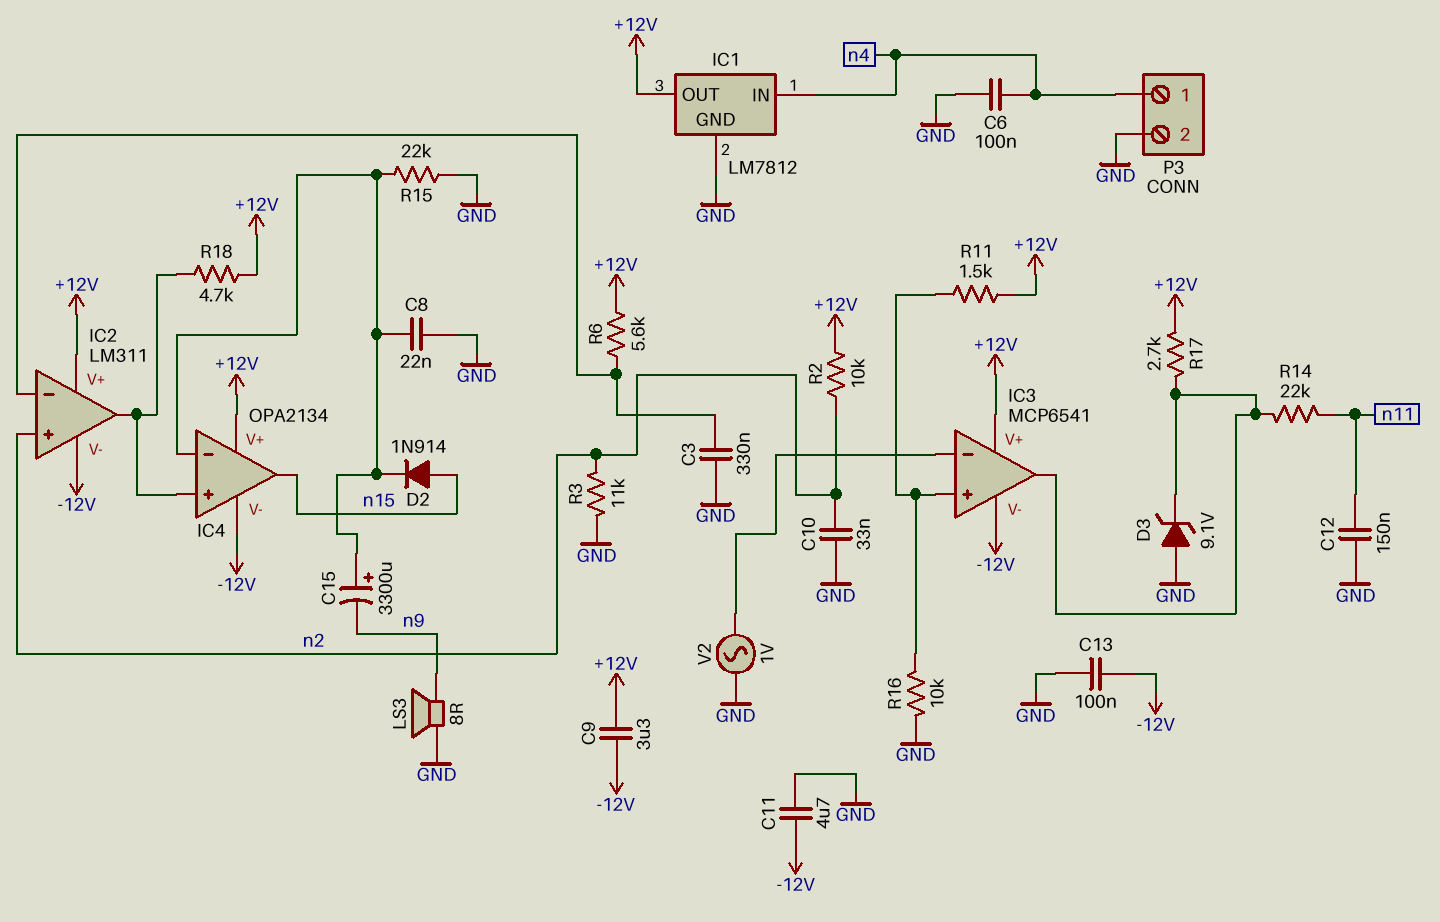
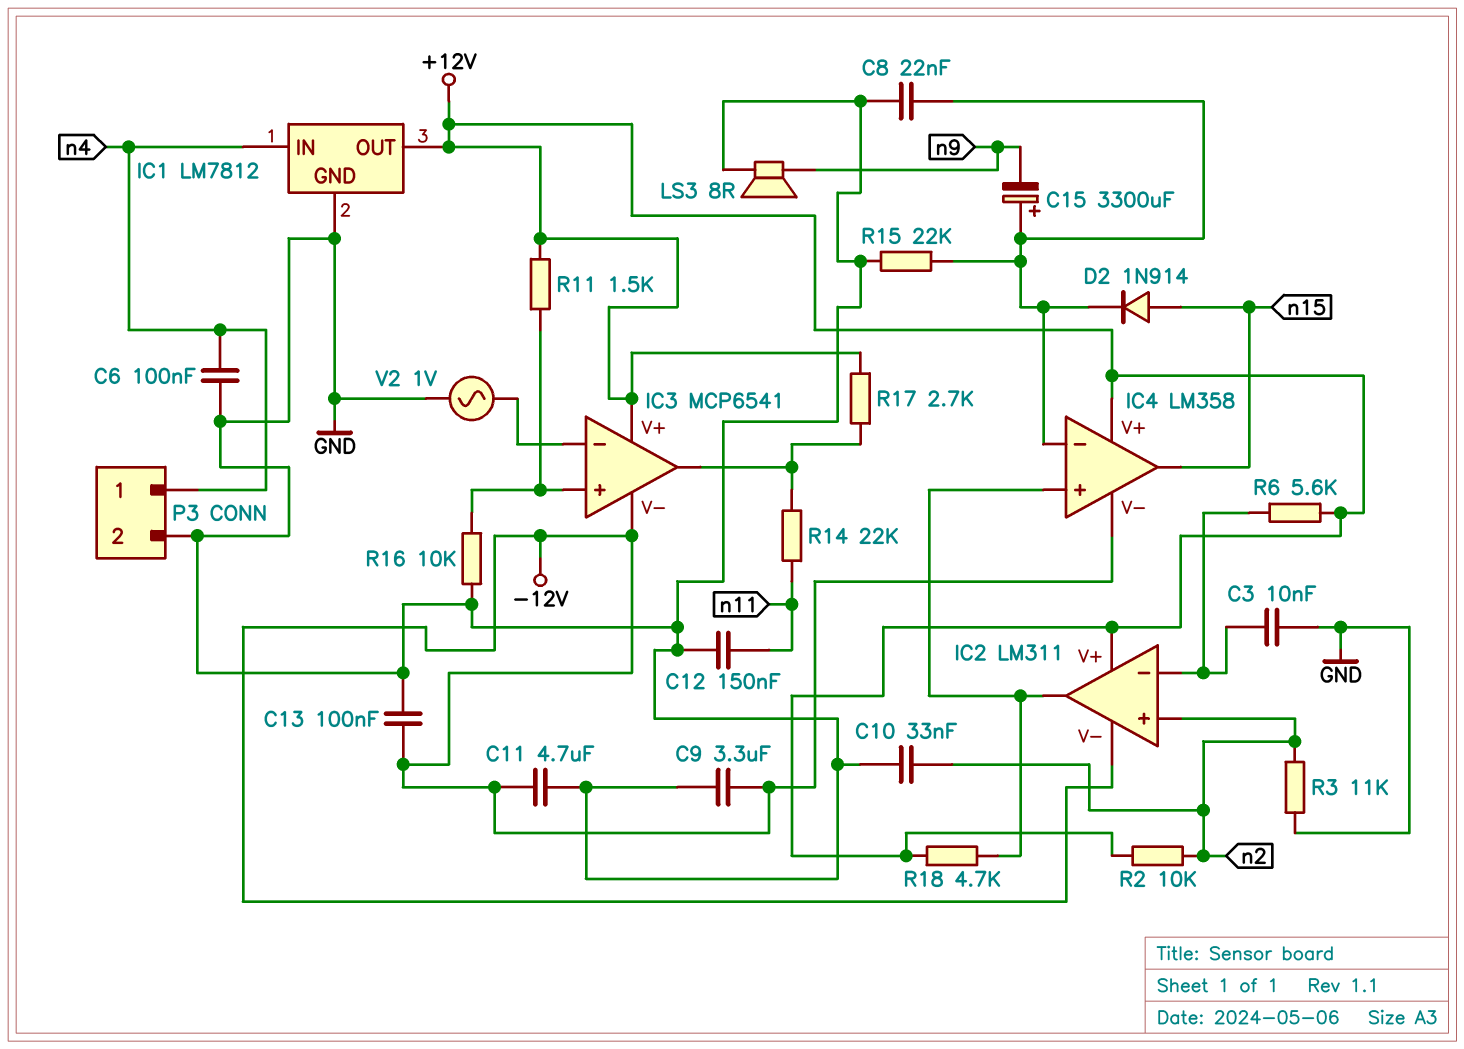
C3: 330nF (GND, IC2/in-) -> 10nF (GND, IC2/in-)
C9: 3.3uF (+12V, -12V) -> 3.3uF (-12V, GND)
D3: zener 9.1V (A GND, K IC3/out) -> none
IC4: OPA2134 -> LM358

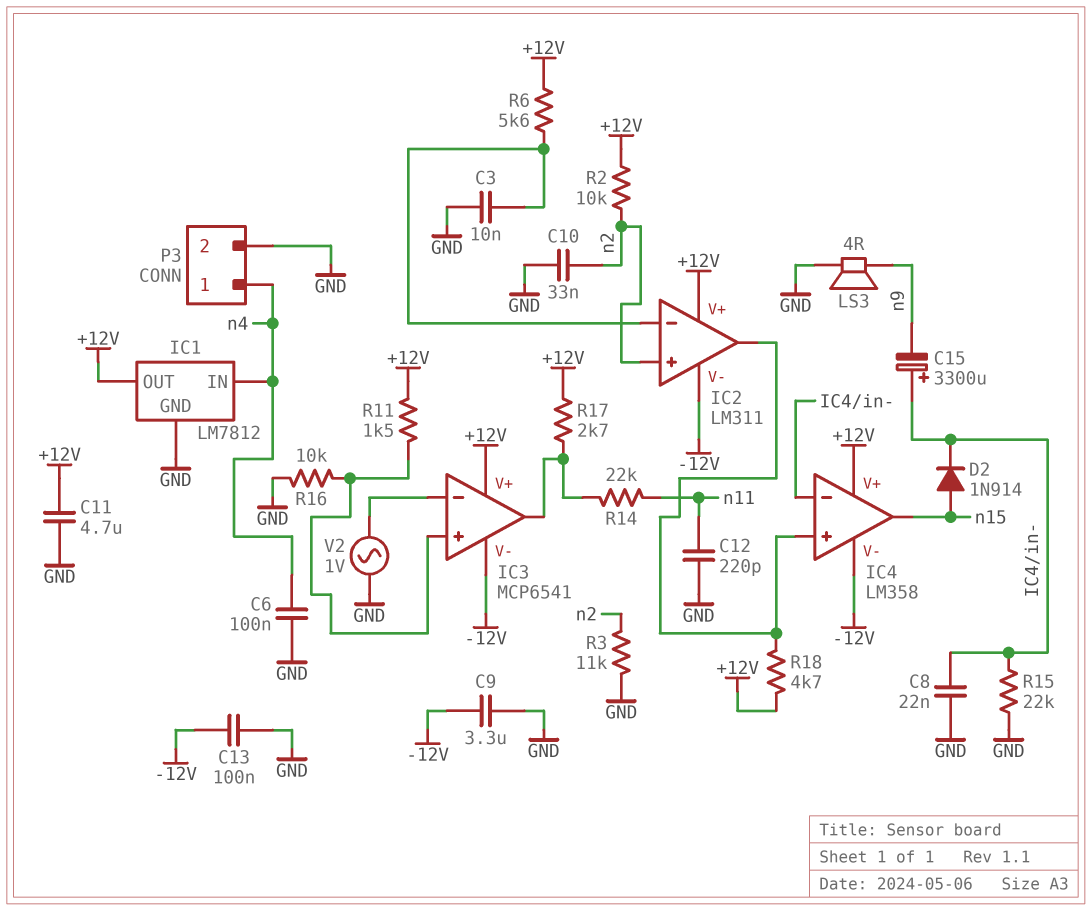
C11: 4.7uF (-12V, GND) -> 4.7uF (+12V, GND)
C12: 150nF (GND, n11) -> 220pF (GND, n11)
LS3: speaker 8R (GND, n9) -> speaker 4R (GND, n9)

